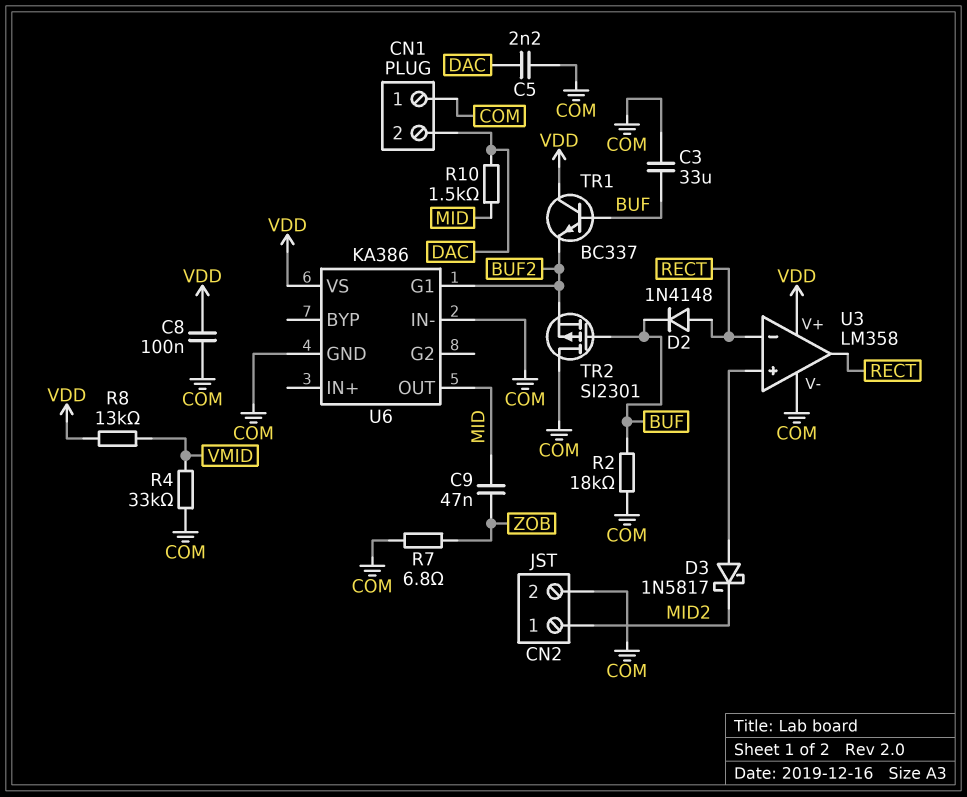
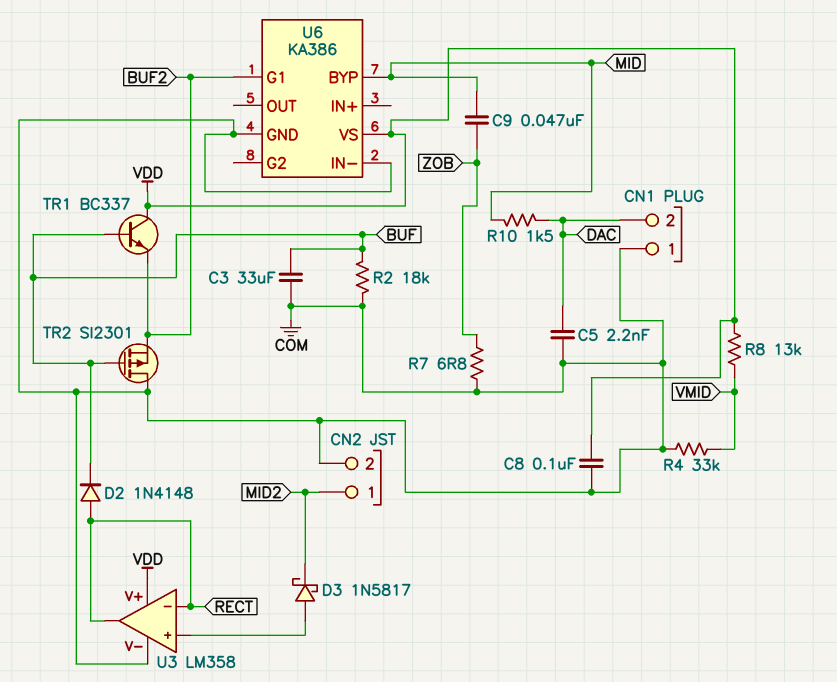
U6 pin BYP: none -> MID
U6 pin OUT: MID -> none

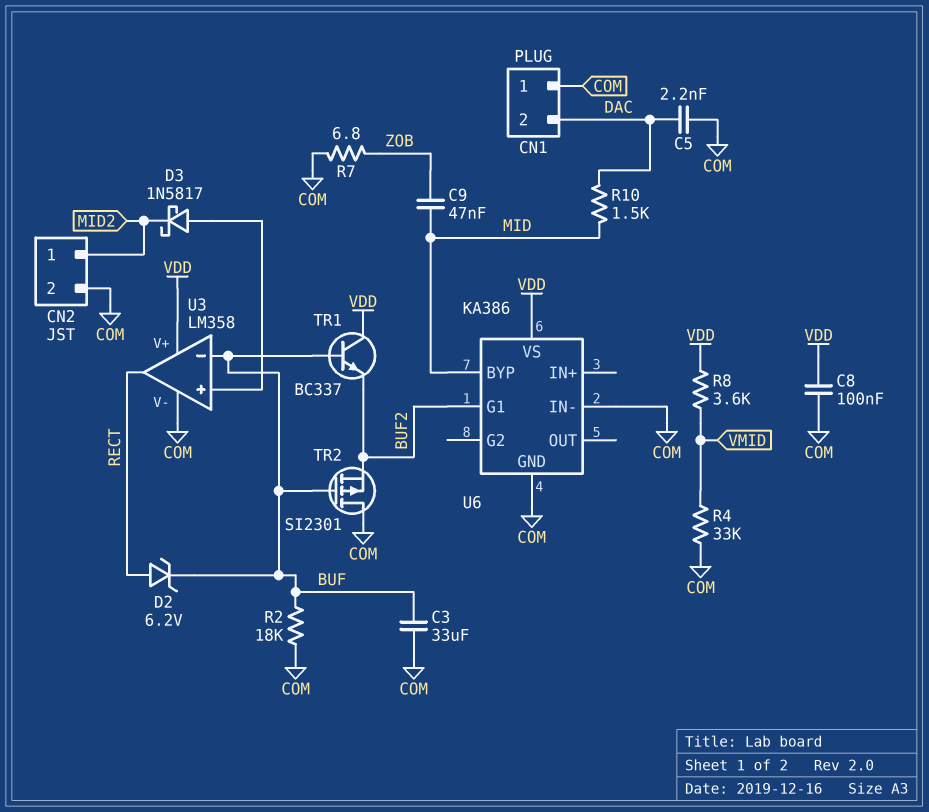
D2: diode 1N4148 (A RECT, K BUF) -> zener 6.2V (A RECT, K BUF)
R8: 13k (VDD, VMID) -> 3.6k (VDD, VMID)
U3 pin in-: RECT -> BUF

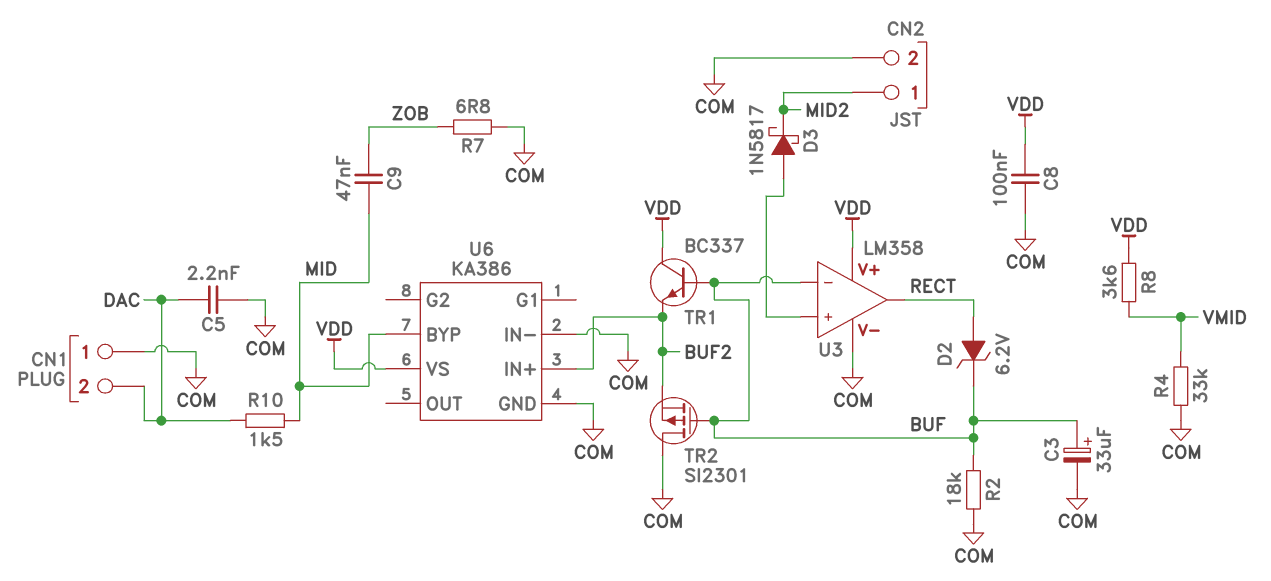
C3: 33uF (BUF, COM) -> 33uF (plus BUF, minus COM)
U6 pin G1: BUF2 -> none
U6 pin IN+: none -> BUF2

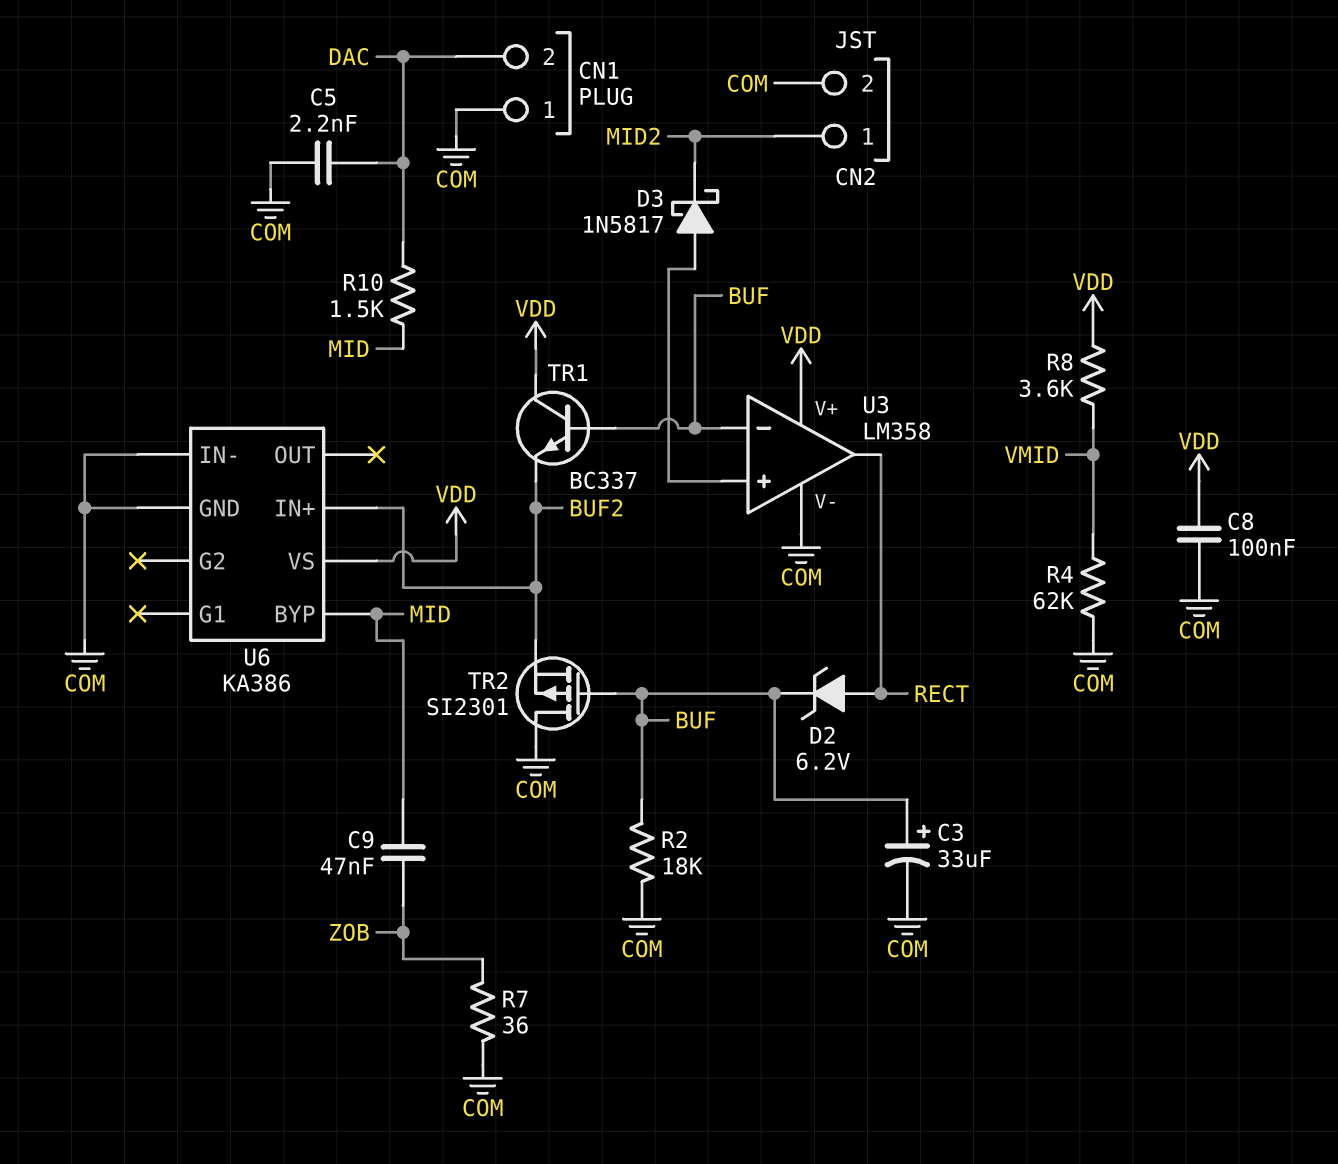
R4: 33k (COM, VMID) -> 62k (COM, VMID)
R7: 6.8 (COM, ZOB) -> 36 (COM, ZOB)

